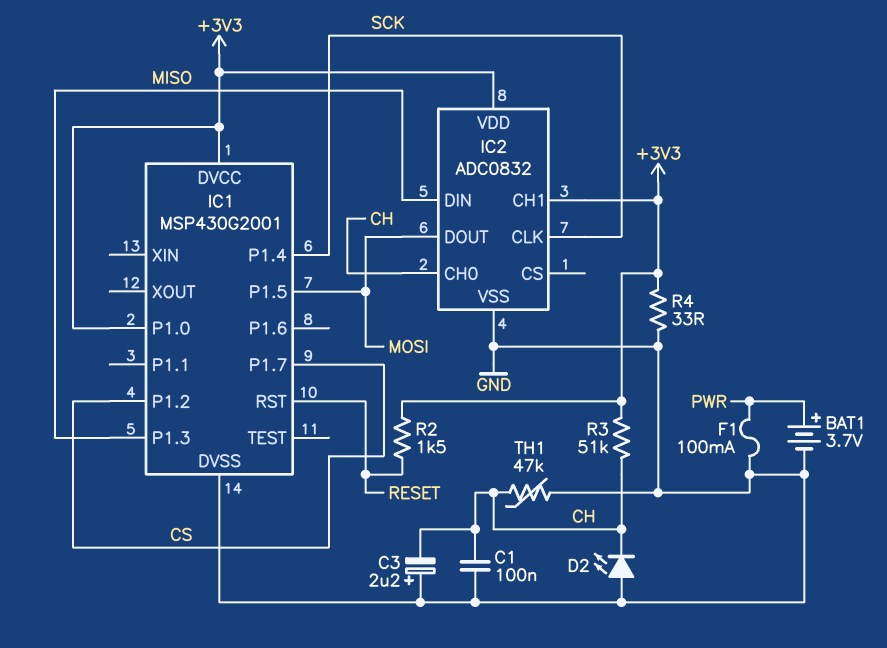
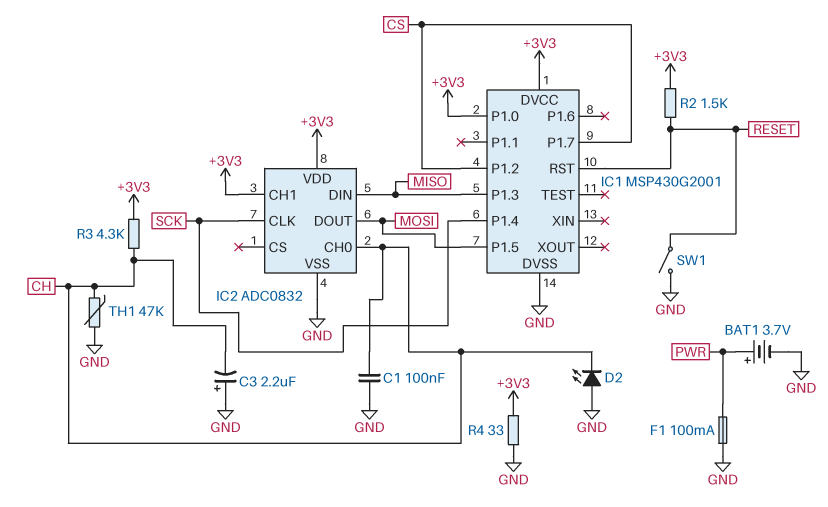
R3: 51k (+3V3, CH) -> 4.3k (+3V3, CH)
SW1: none -> switch (GND, RESET)

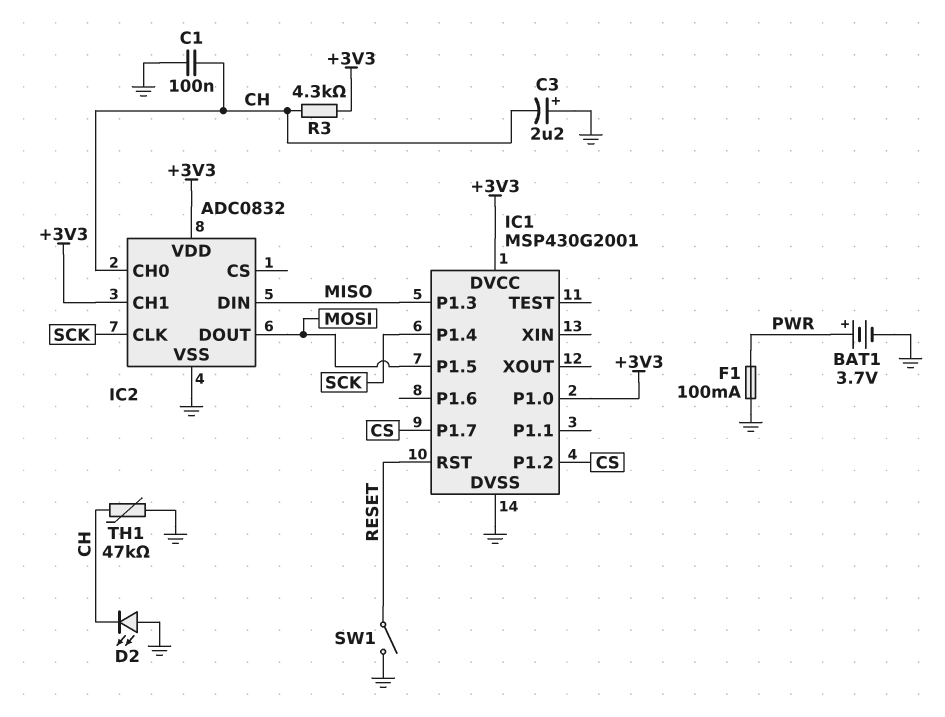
R2: 1.5k (+3V3, RESET) -> none
R4: 33 (+3V3, GND) -> none

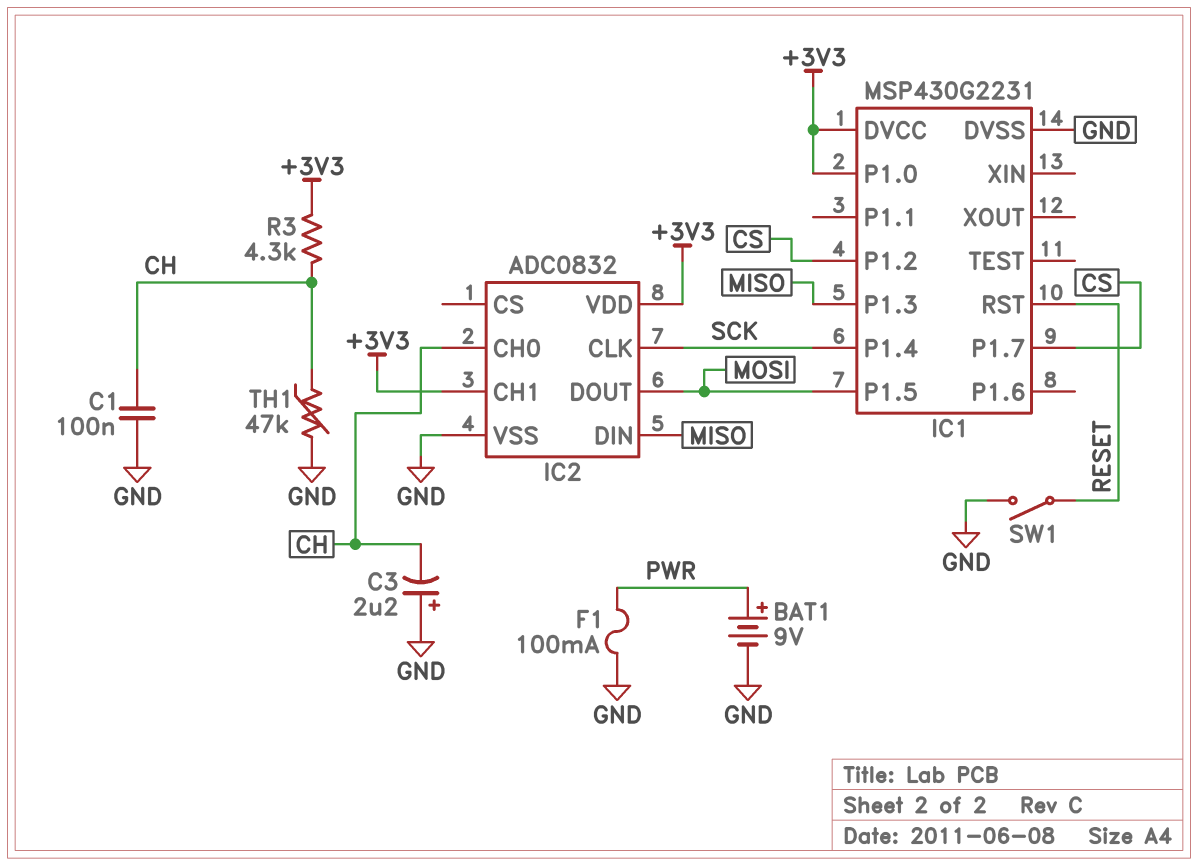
BAT1: 3.7V (plus PWR, minus GND) -> 9V (plus PWR, minus GND)
D2: LED (A GND, K CH) -> none
IC1: MSP430G2001 -> MSP430G2231

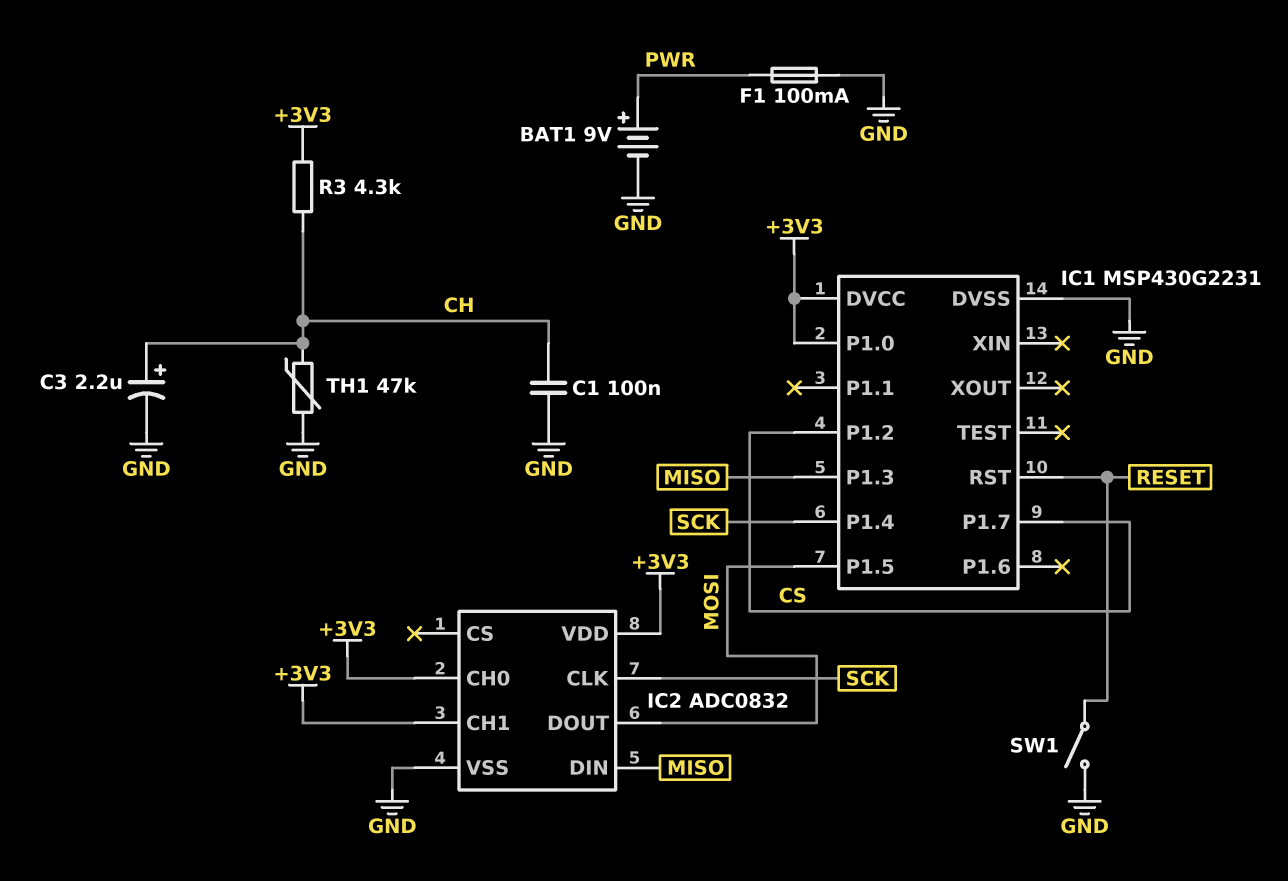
C3: 2.2uF (plus GND, minus CH) -> 2.2uF (plus CH, minus GND)
IC2 pin CH0: CH -> +3V3

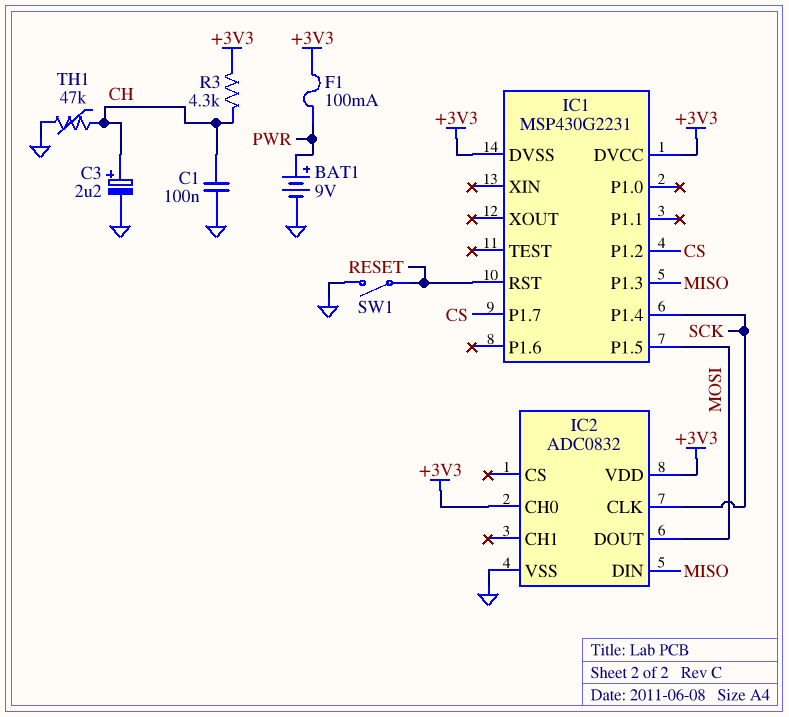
F1: 100mA (GND, PWR) -> 100mA (+3V3, PWR)
IC1 pin DVSS: GND -> +3V3
IC1 pin P1.0: +3V3 -> none
IC2 pin CH1: +3V3 -> none

